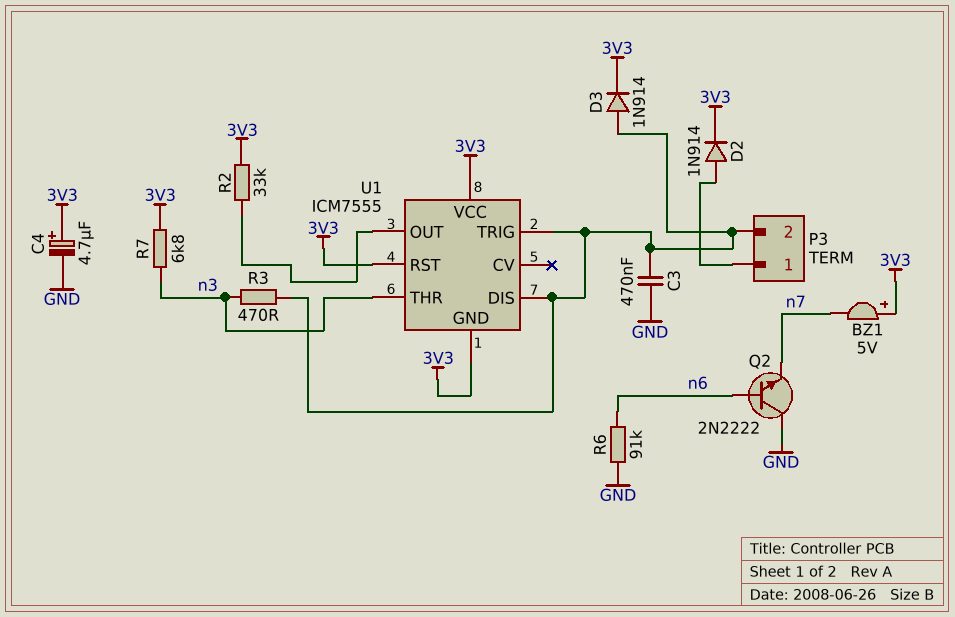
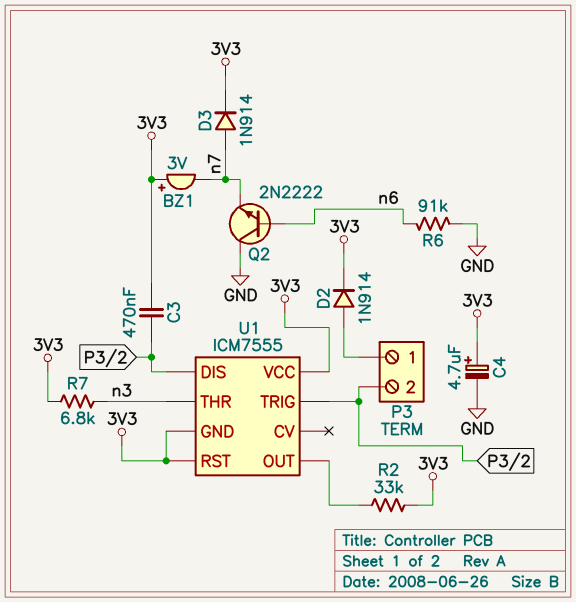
BZ1: buzzer 5V (plus 3V3, minus n7) -> buzzer 3V (plus 3V3, minus n7)
C3: 470nF (GND, P3/2) -> 470nF (3V3, P3/2)
D3: diode 1N914 (A P3/2, K 3V3) -> diode 1N914 (A n7, K 3V3)
R3: 470 (P3/2, n3) -> none

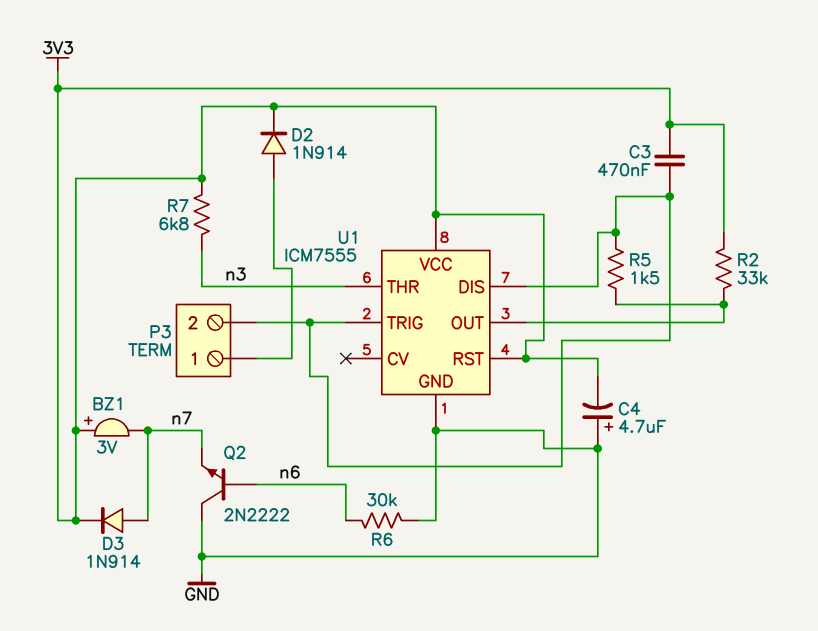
C4: 4.7uF (plus 3V3, minus GND) -> 4.7uF (plus GND, minus 3V3)
R5: none -> 1.5k (P3/2, U1/OUT)
R6: 91k (GND, n6) -> 30k (GND, n6)
U1 pin GND: 3V3 -> GND

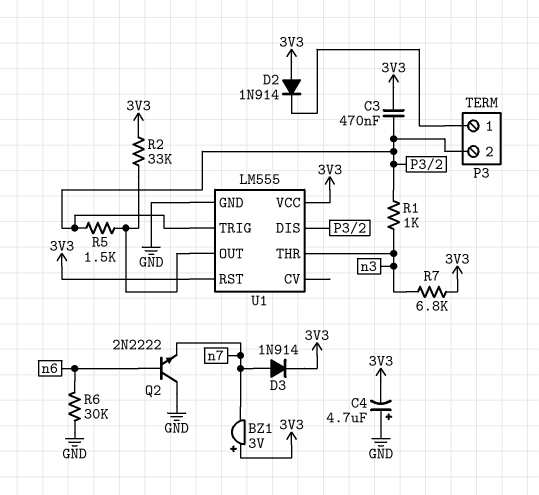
D2: diode 1N914 (A P3/1, K 3V3) -> diode 1N914 (A 3V3, K P3/1)
R1: none -> 1k (P3/2, n3)
U1: ICM7555 -> LM555

